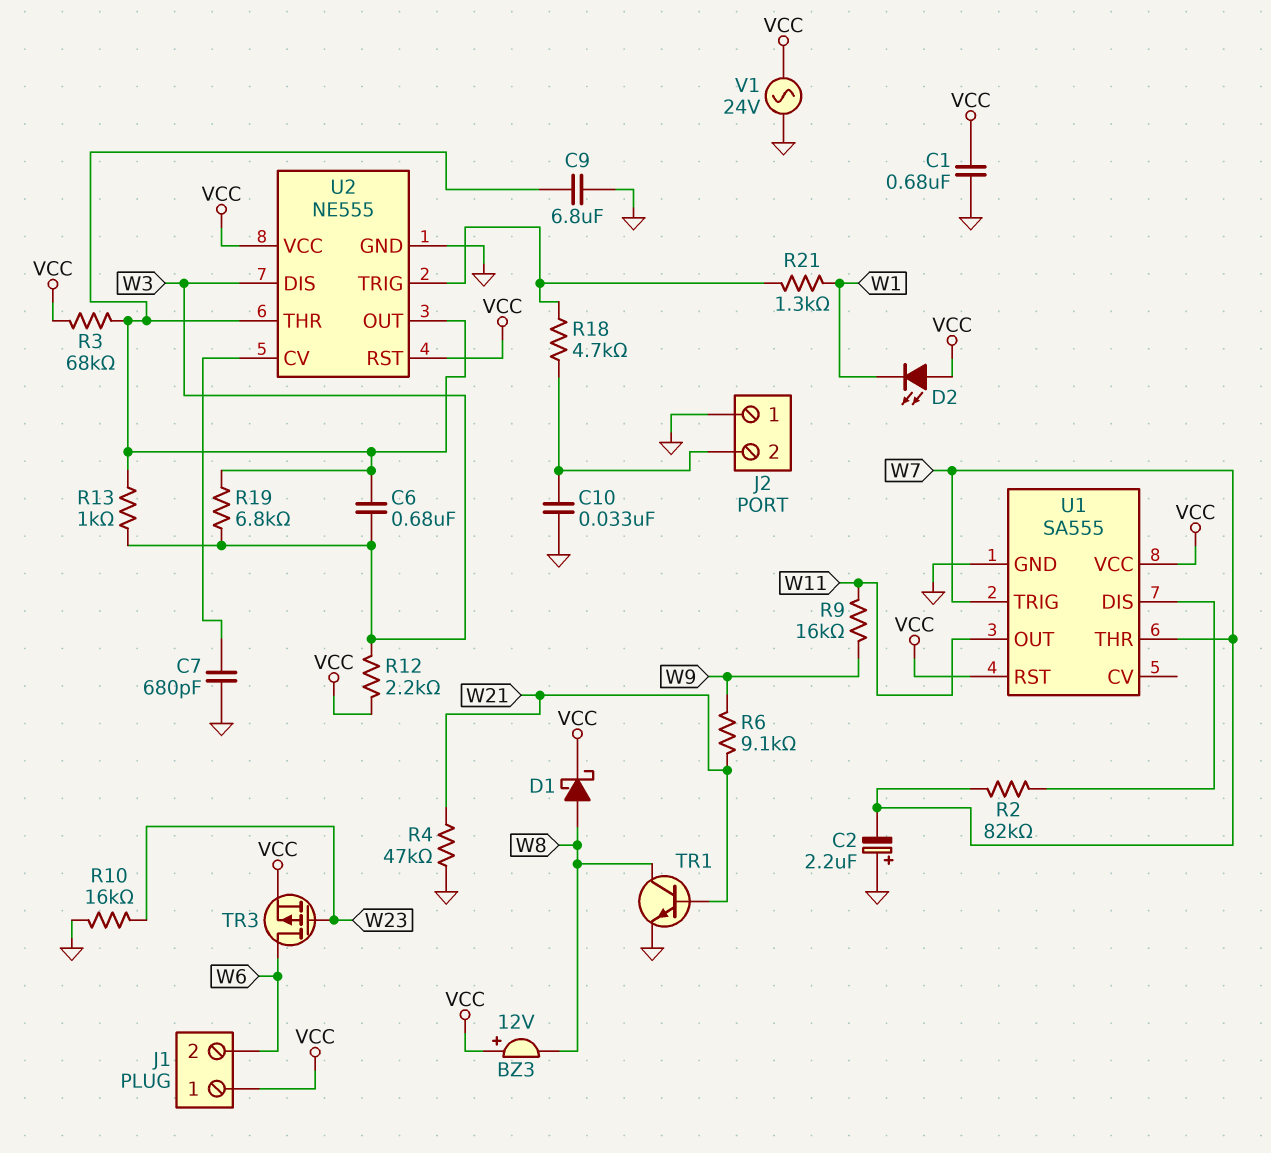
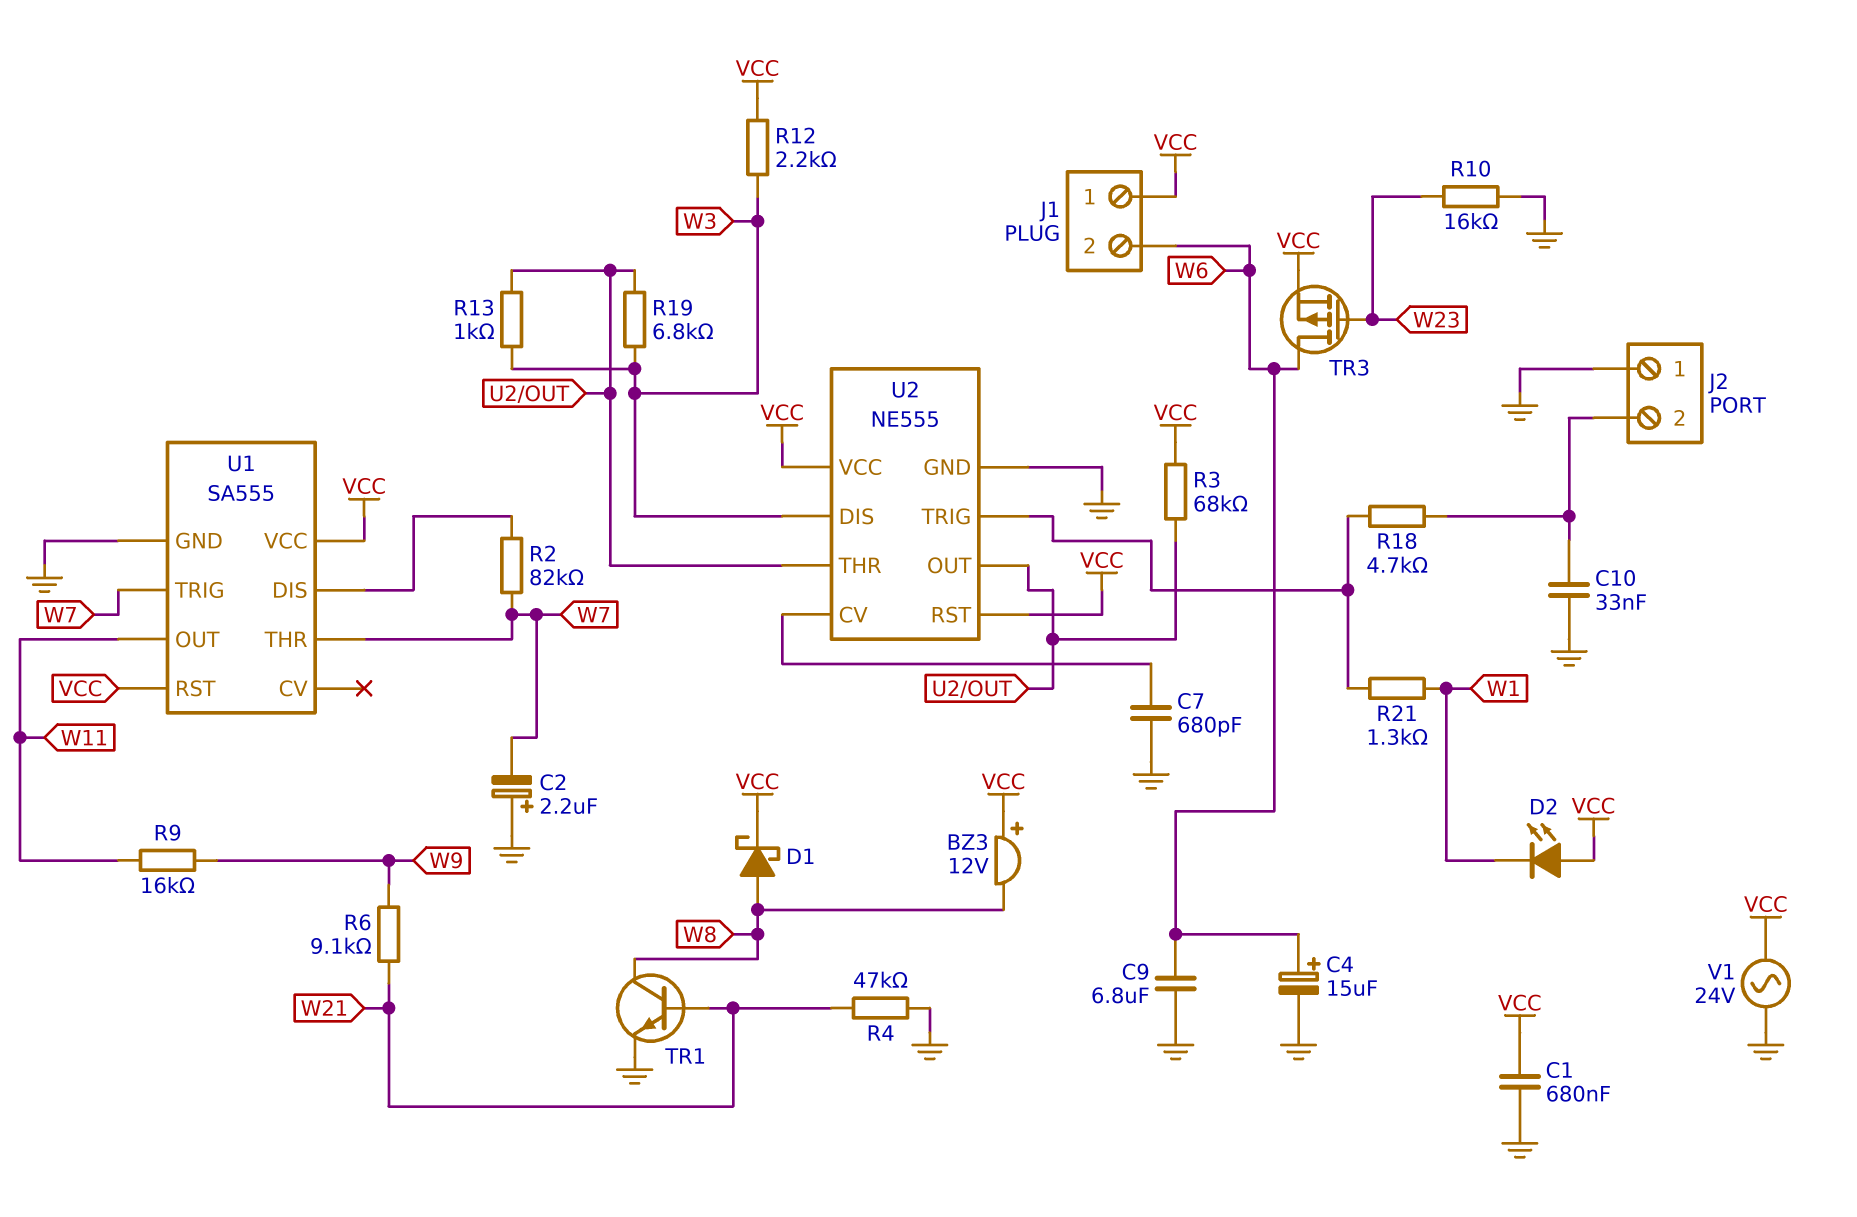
C4: none -> 15uF (plus W6, minus GND)
C6: 680nF (U2/OUT, W3) -> none
C9: 6.8uF (GND, U2/OUT) -> 6.8uF (GND, W6)

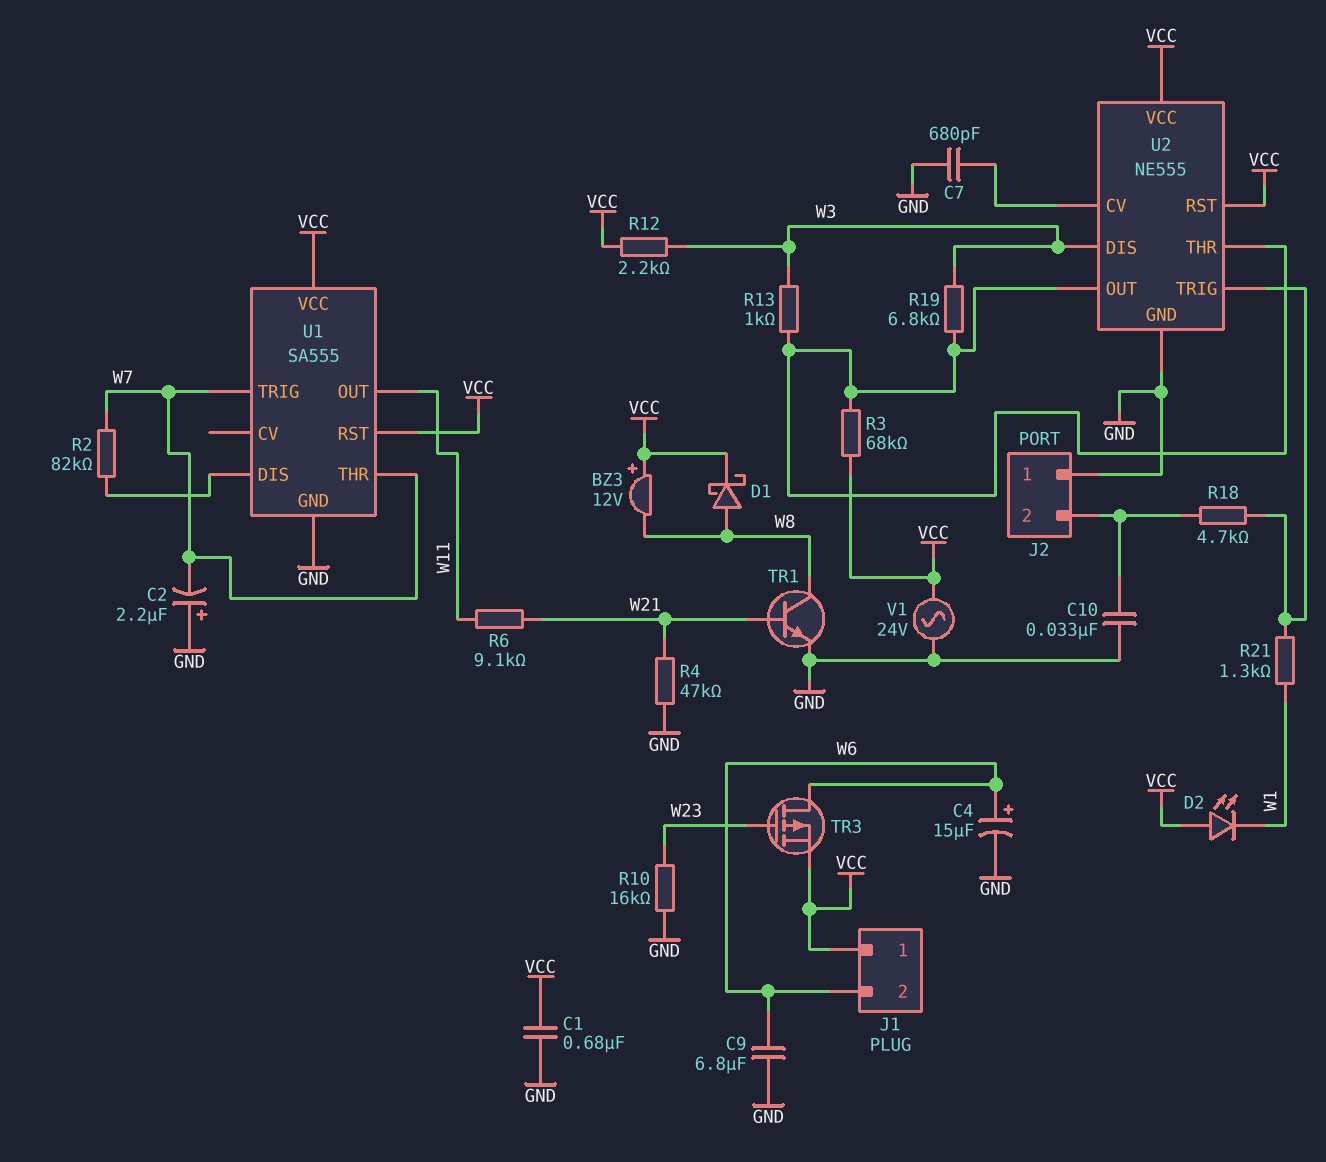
R6: 9.1k (W9, W21) -> 9.1k (W11, W21)
R9: 16k (W9, W11) -> none

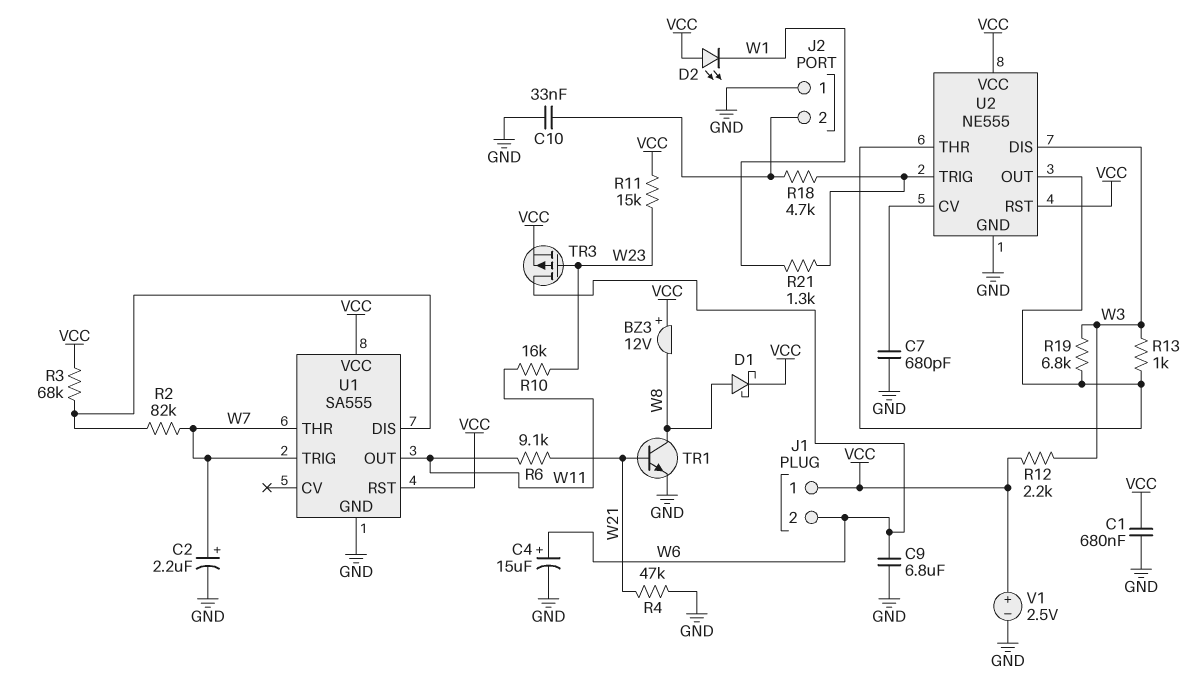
C2: 2.2uF (plus GND, minus W7) -> 2.2uF (plus W7, minus GND)
R3: 68k (U2/OUT, VCC) -> 68k (U1/DIS, VCC)
R10: 16k (GND, W23) -> 16k (W11, W23)
R11: none -> 15k (VCC, W23)
V1: AC 24V (GND, VCC) -> 2.5V (plus VCC, minus GND)

